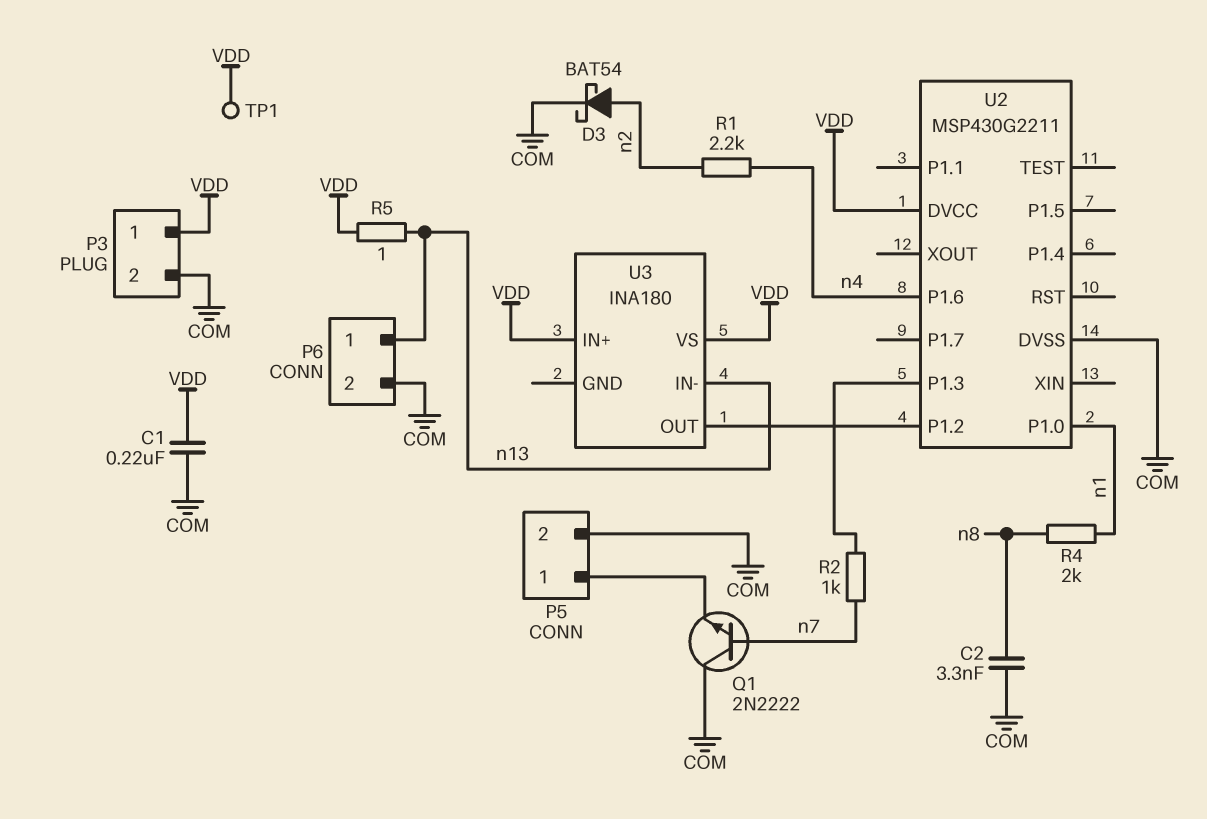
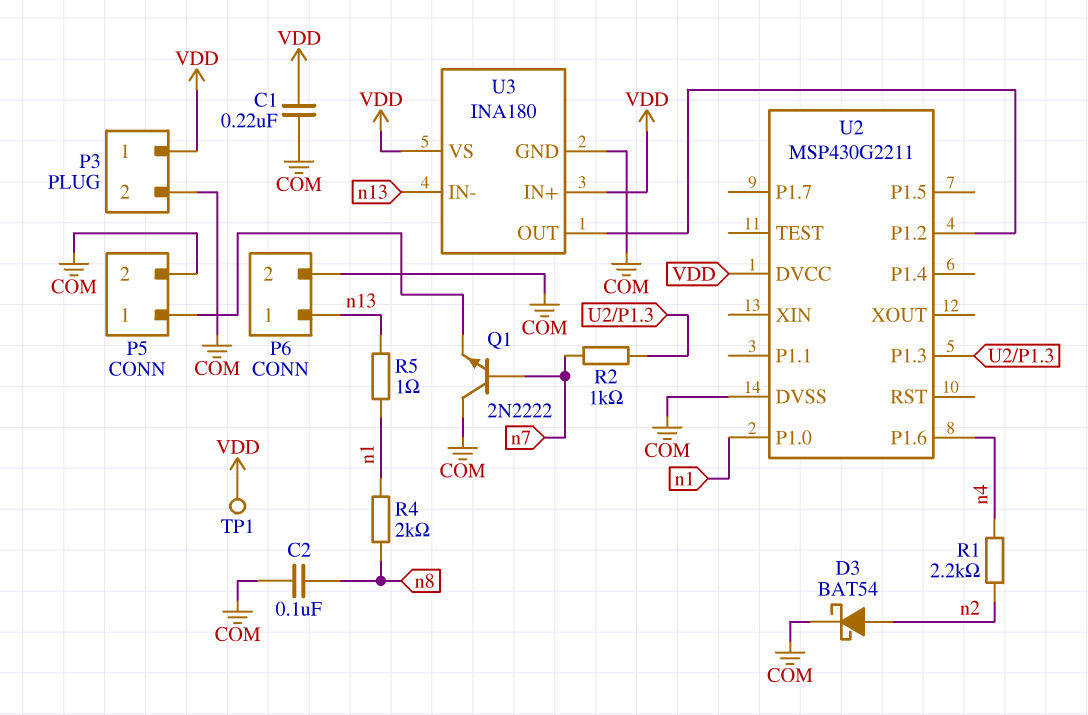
C2: 3.3nF (COM, n8) -> 100nF (COM, n8)
R5: 1 (VDD, n13) -> 1 (n1, n13)
U3 pin GND: none -> COM

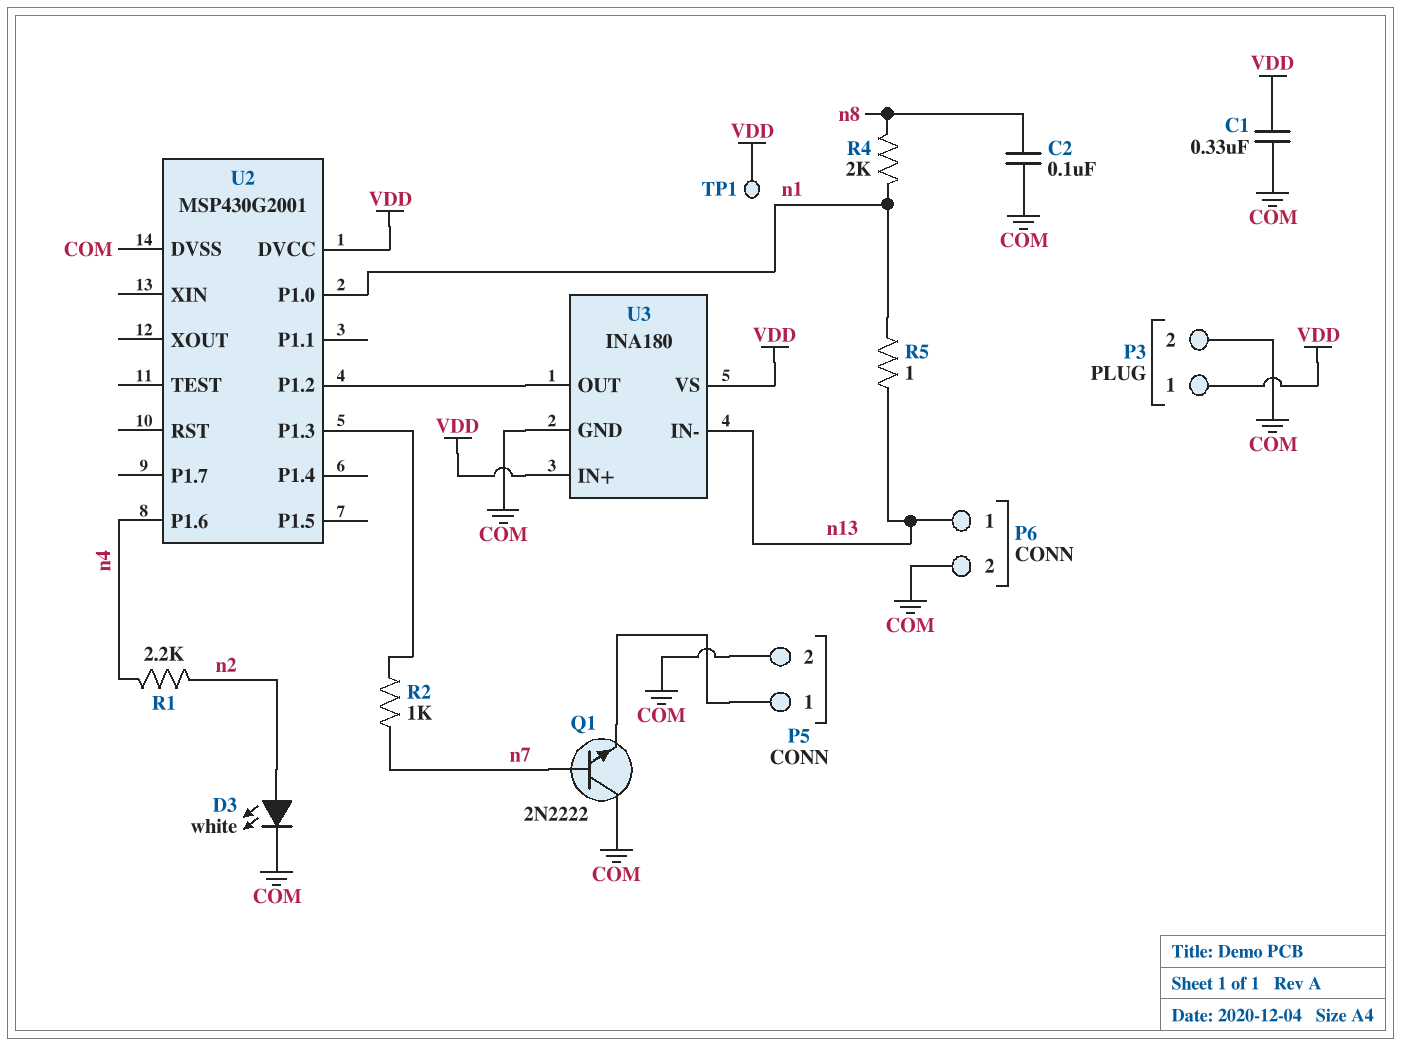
C1: 220nF (COM, VDD) -> 330nF (COM, VDD)
D3: schottky BAT54 (A n2, K COM) -> LED white (A n2, K COM)
U2: MSP430G2211 -> MSP430G2001

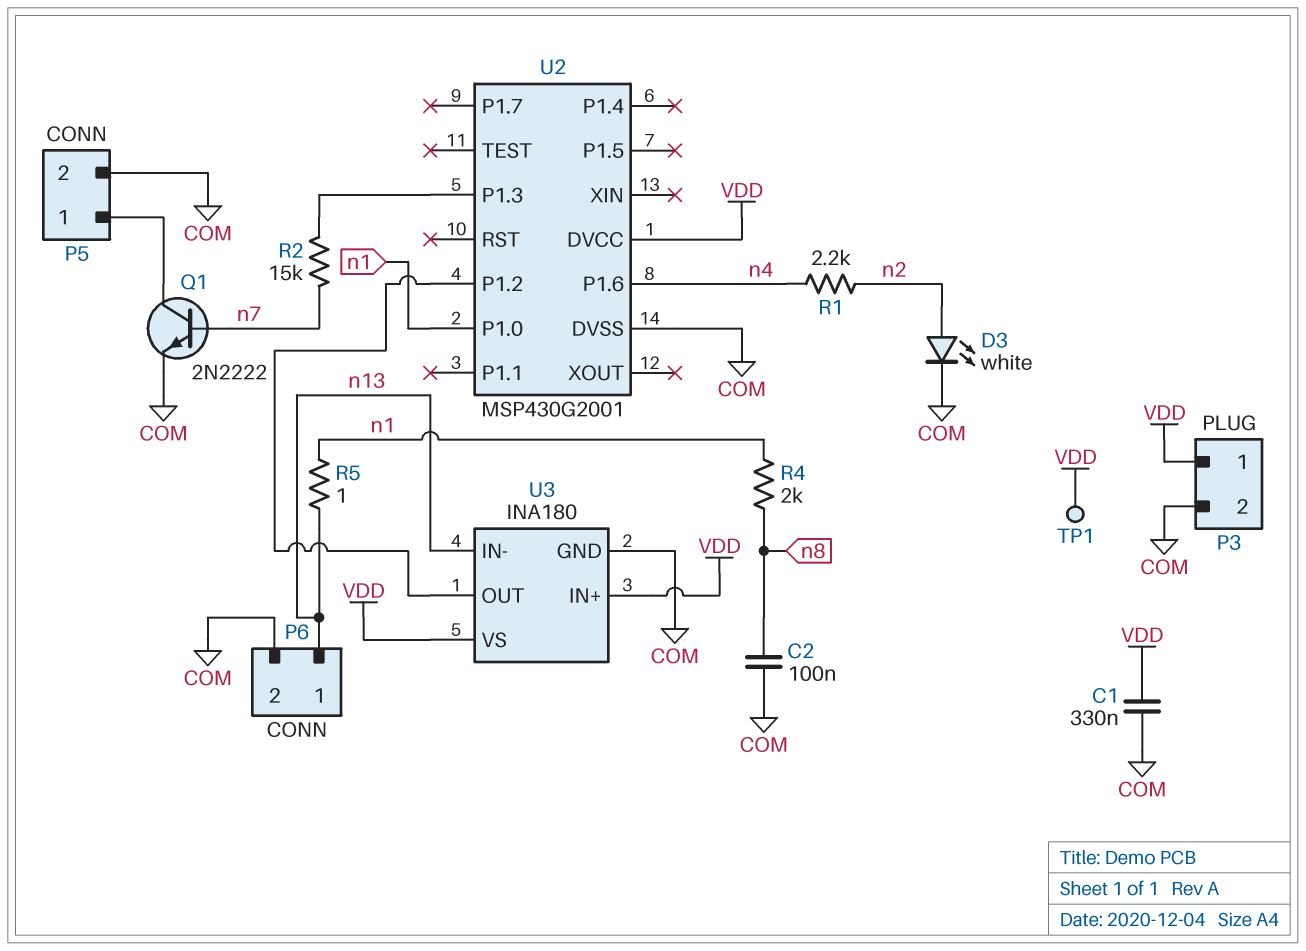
Q1: NPN 2N2222 (B n7, C COM, E P5/1) -> NPN 2N2222 (B n7, C P5/1, E COM)
R2: 1k (U2/P1.3, n7) -> 15k (U2/P1.3, n7)

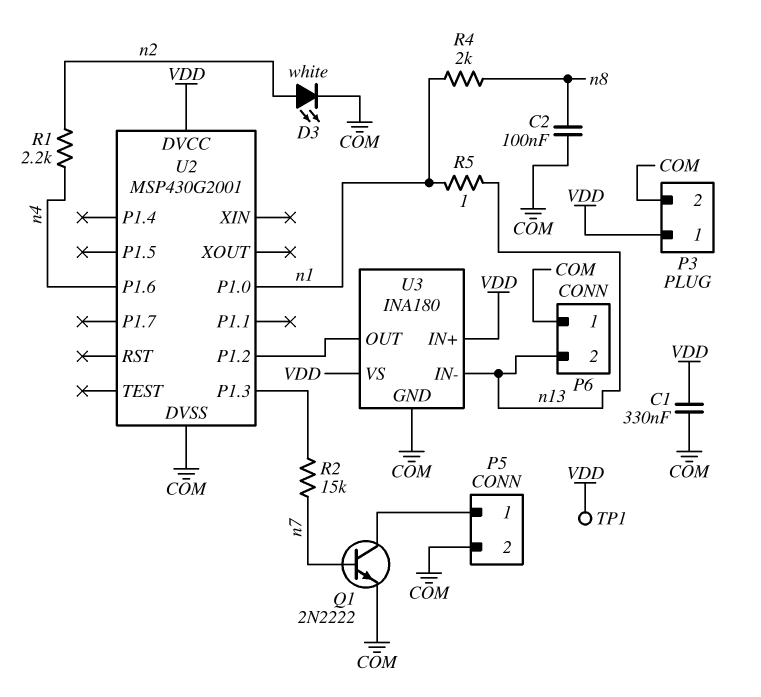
P6 pin 1: n13 -> COM
P6 pin 2: COM -> n13

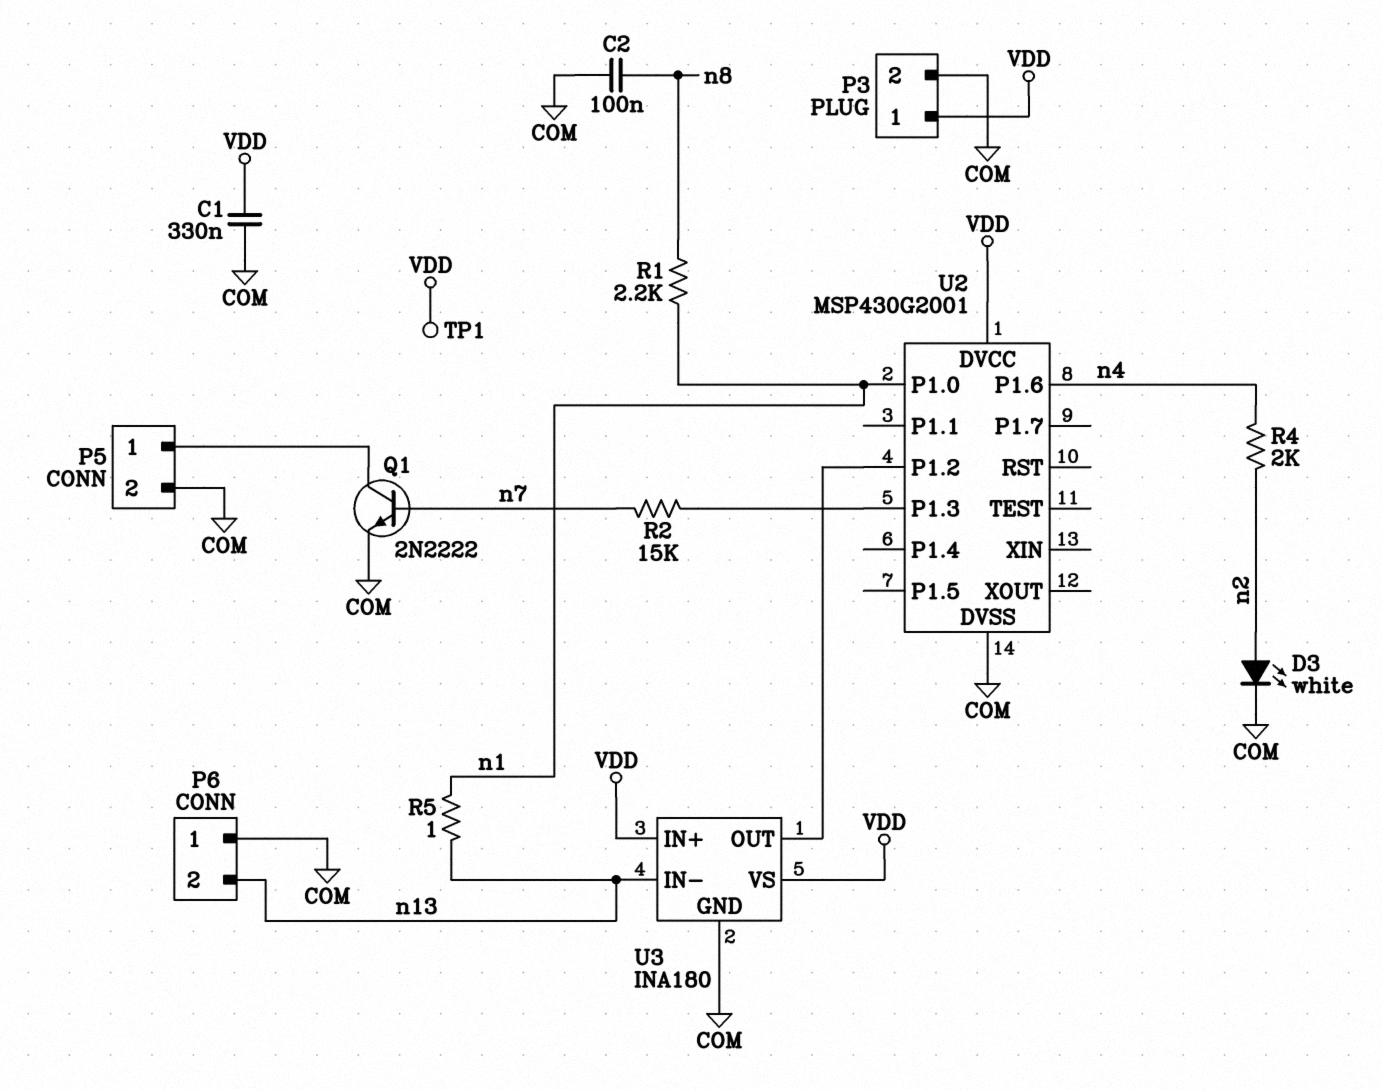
R1: 2.2k (n2, n4) -> 2.2k (n1, n8)
R4: 2k (n1, n8) -> 2k (n2, n4)

